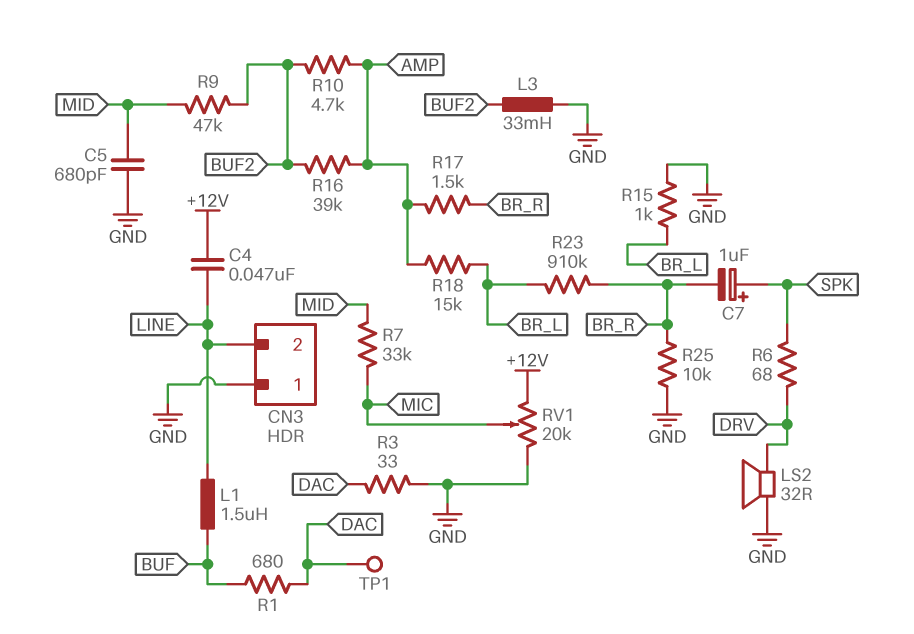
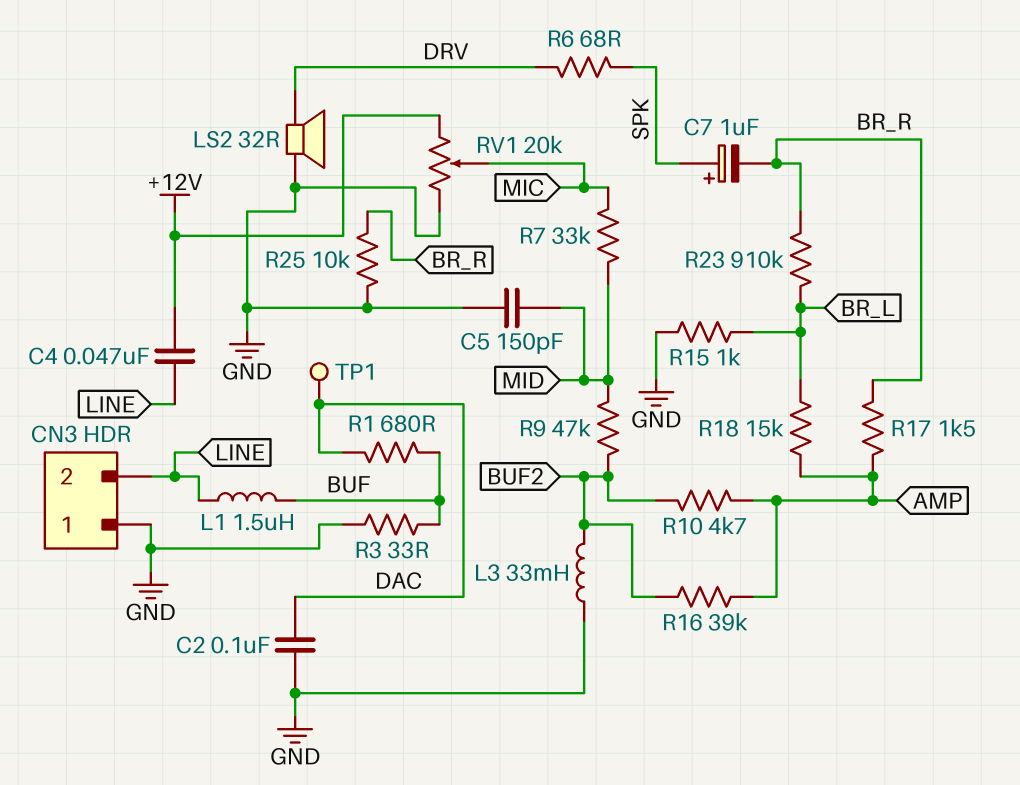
C2: none -> 100nF (DAC, GND)
C5: 680pF (GND, MID) -> 150pF (GND, MID)
R3: 33 (DAC, GND) -> 33 (BUF, GND)

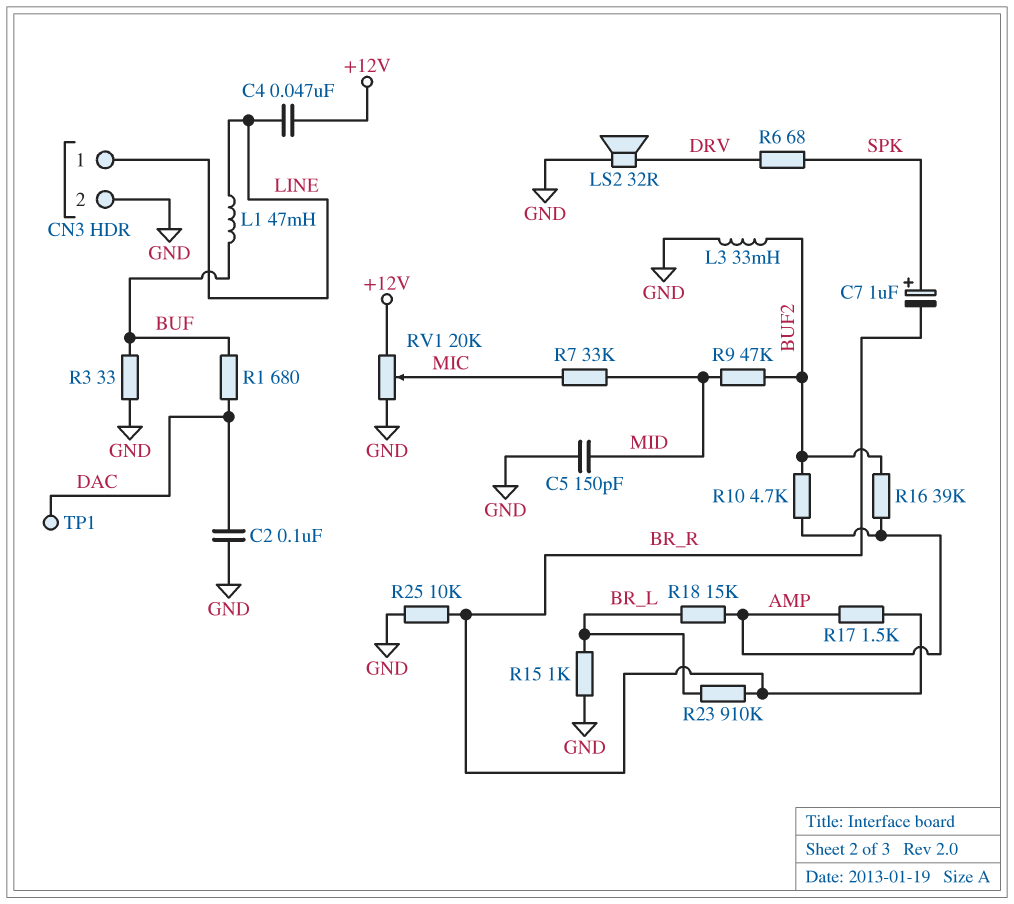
CN3 pin 1: GND -> LINE
CN3 pin 2: LINE -> GND
L1: 1.5uH (BUF, LINE) -> 47mH (BUF, LINE)

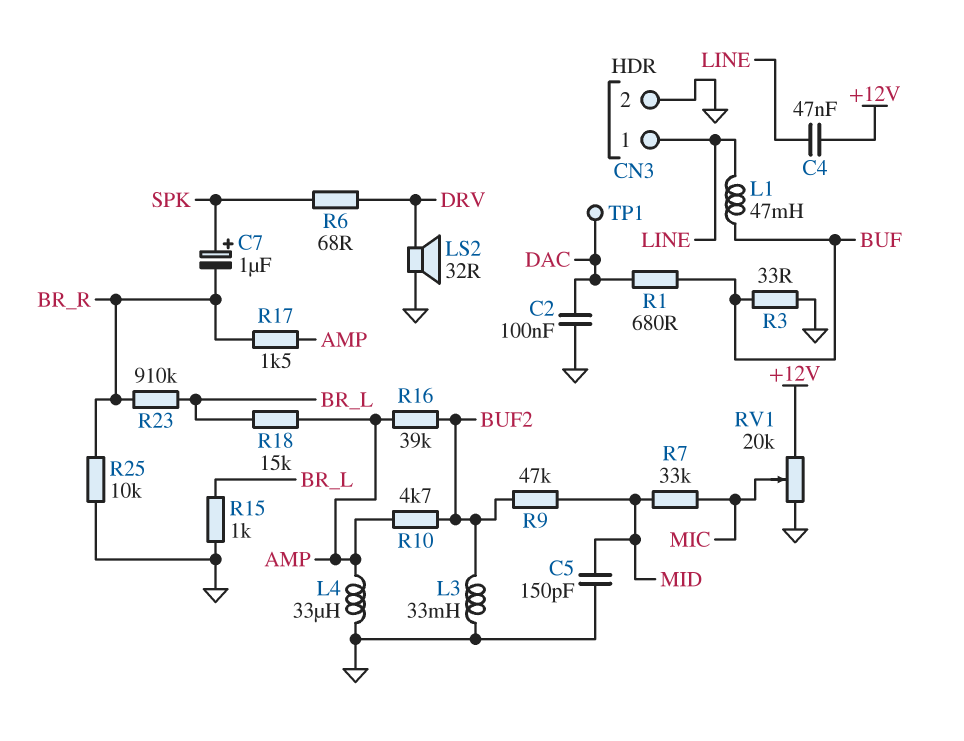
L4: none -> 33uH (AMP, GND)

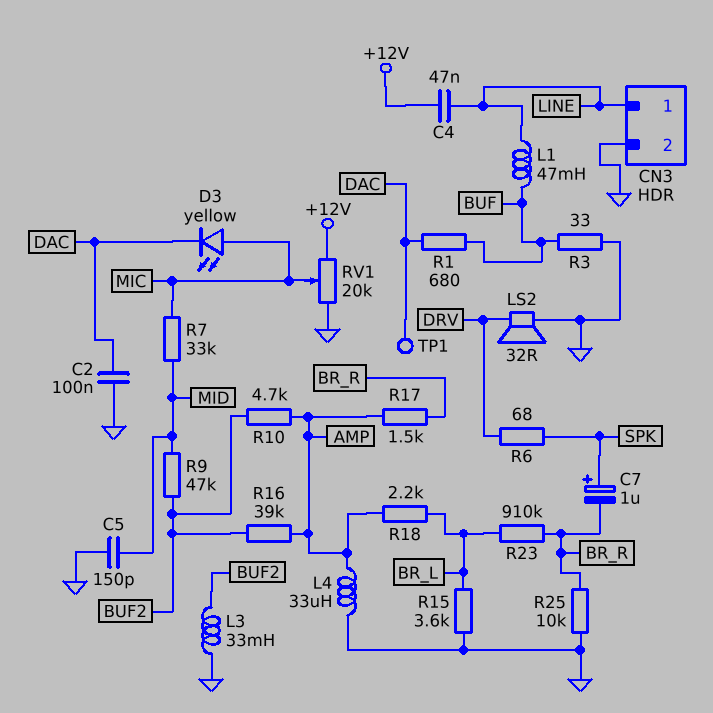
D3: none -> LED yellow (A MIC, K DAC)
R15: 1k (BR_L, GND) -> 3.6k (BR_L, GND)
R18: 15k (AMP, BR_L) -> 2.2k (AMP, BR_L)

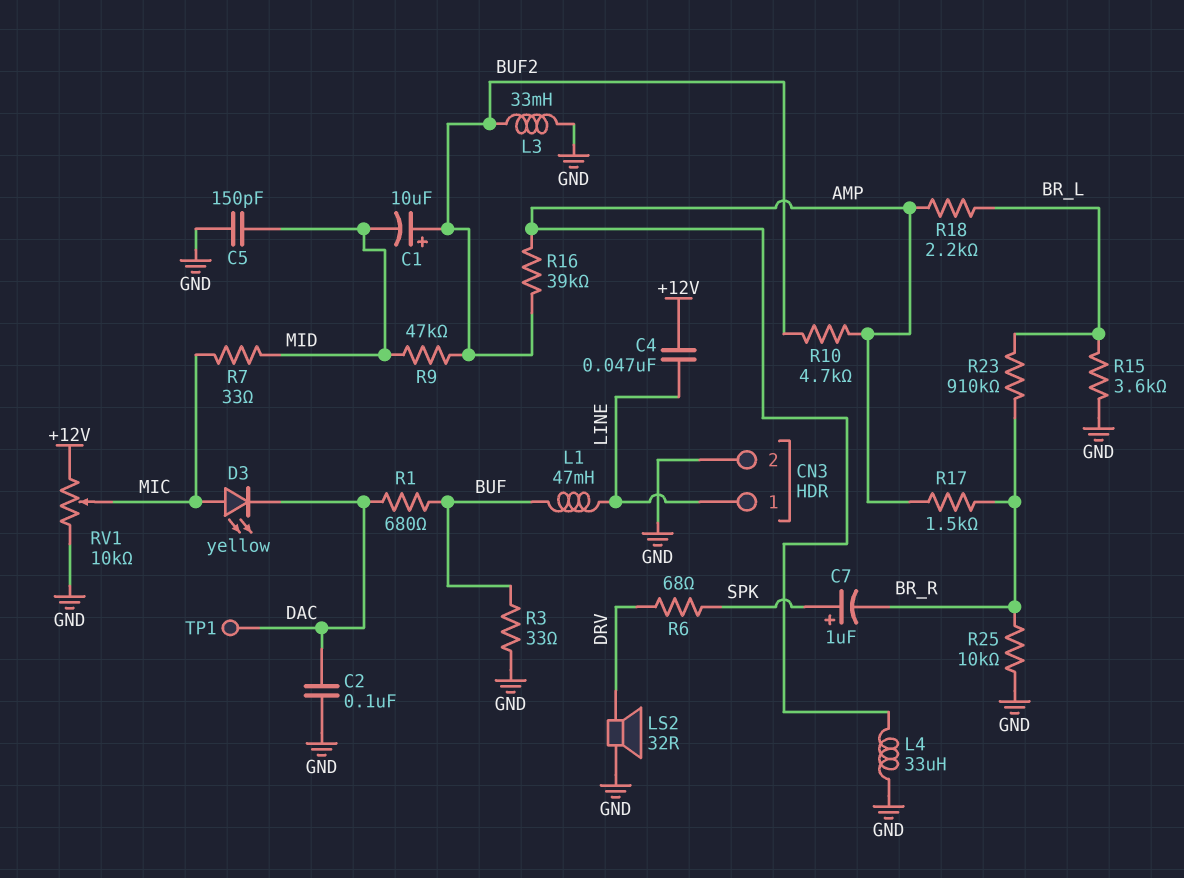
C1: none -> 10uF (plus BUF2, minus MID)
R7: 33k (MIC, MID) -> 33 (MIC, MID)
RV1: 20k (+12V, GND, wiper MIC) -> 10k (+12V, GND, wiper MIC)

